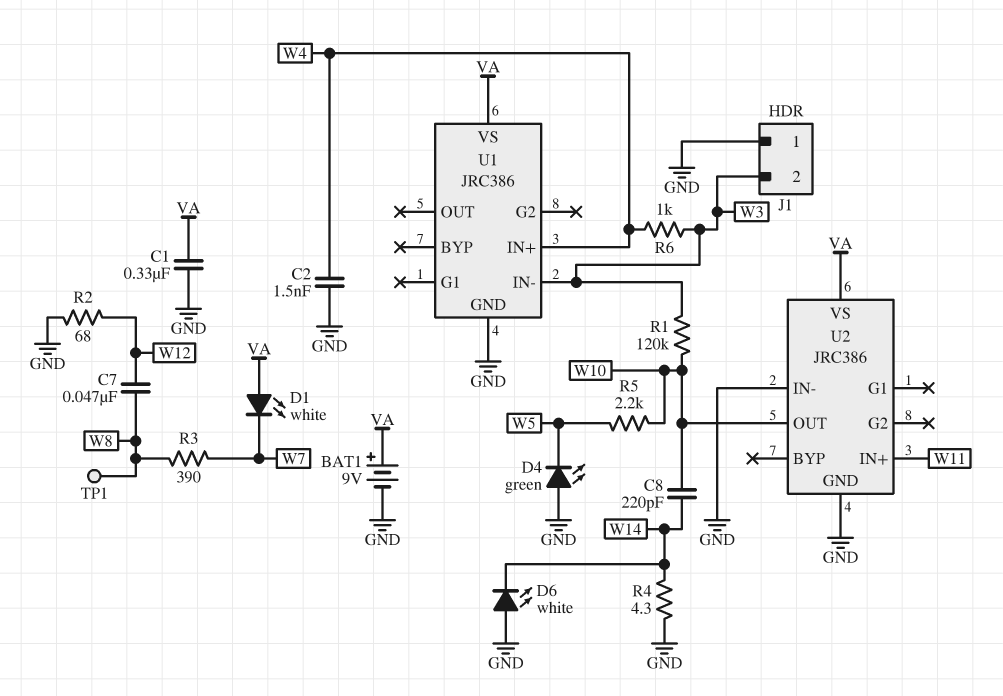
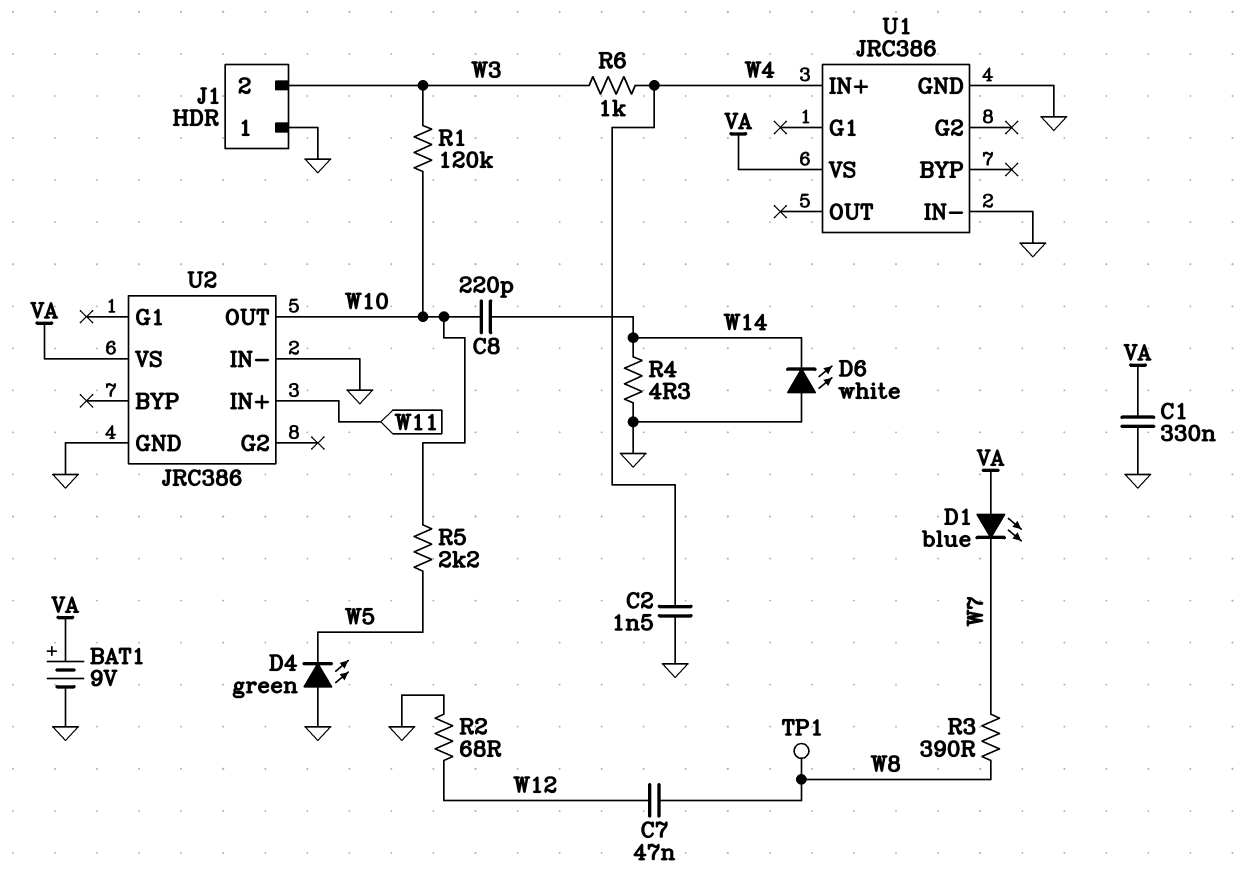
D1: LED white (A VA, K W7) -> LED blue (A VA, K W7)
U1 pin IN-: W3 -> GND

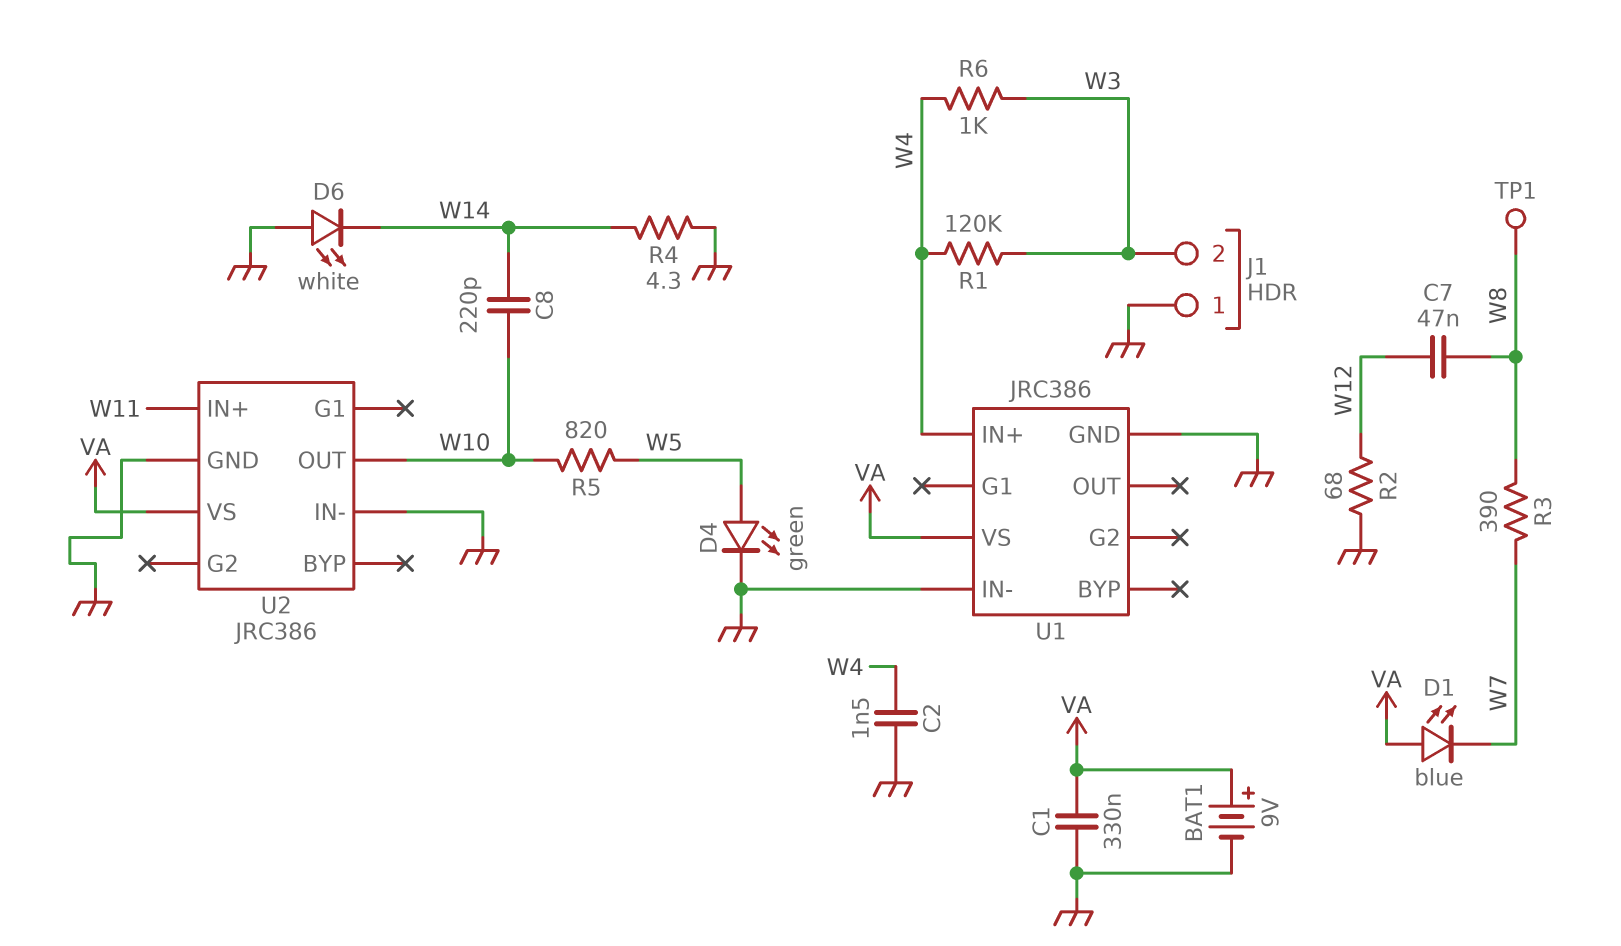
D4: LED green (A GND, K W5) -> LED green (A W5, K GND)
R1: 120k (W3, W10) -> 120k (W3, W4)
R5: 2.2k (W5, W10) -> 820 (W5, W10)

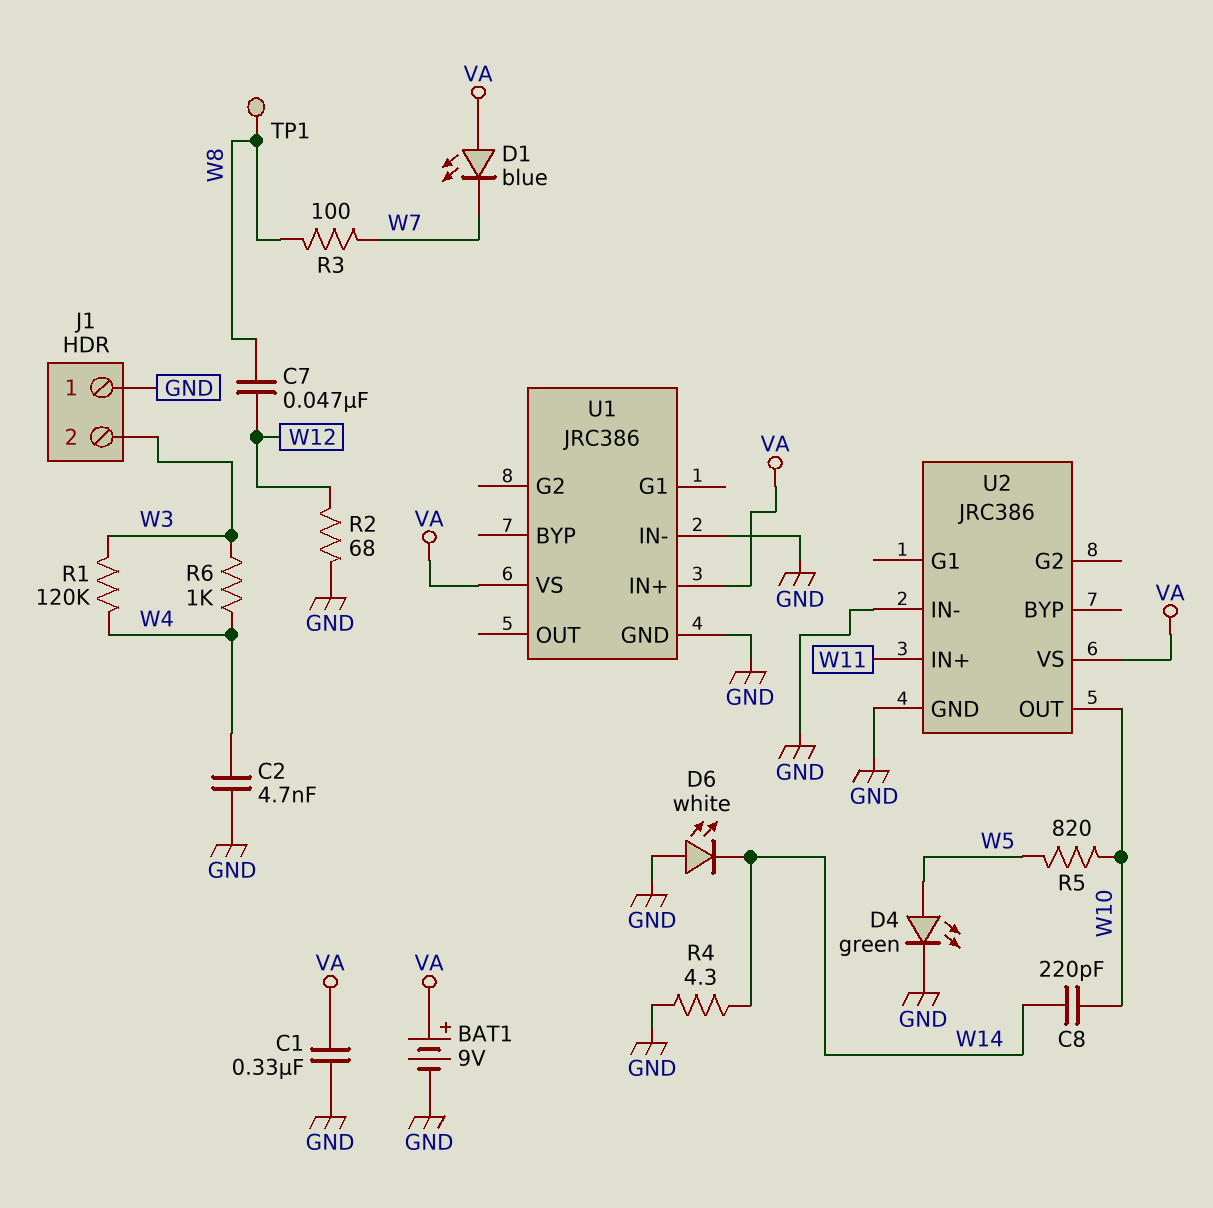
C2: 1.5nF (GND, W4) -> 4.7nF (GND, W4)
R3: 390 (W7, W8) -> 100 (W7, W8)
U1 pin IN+: W4 -> VA

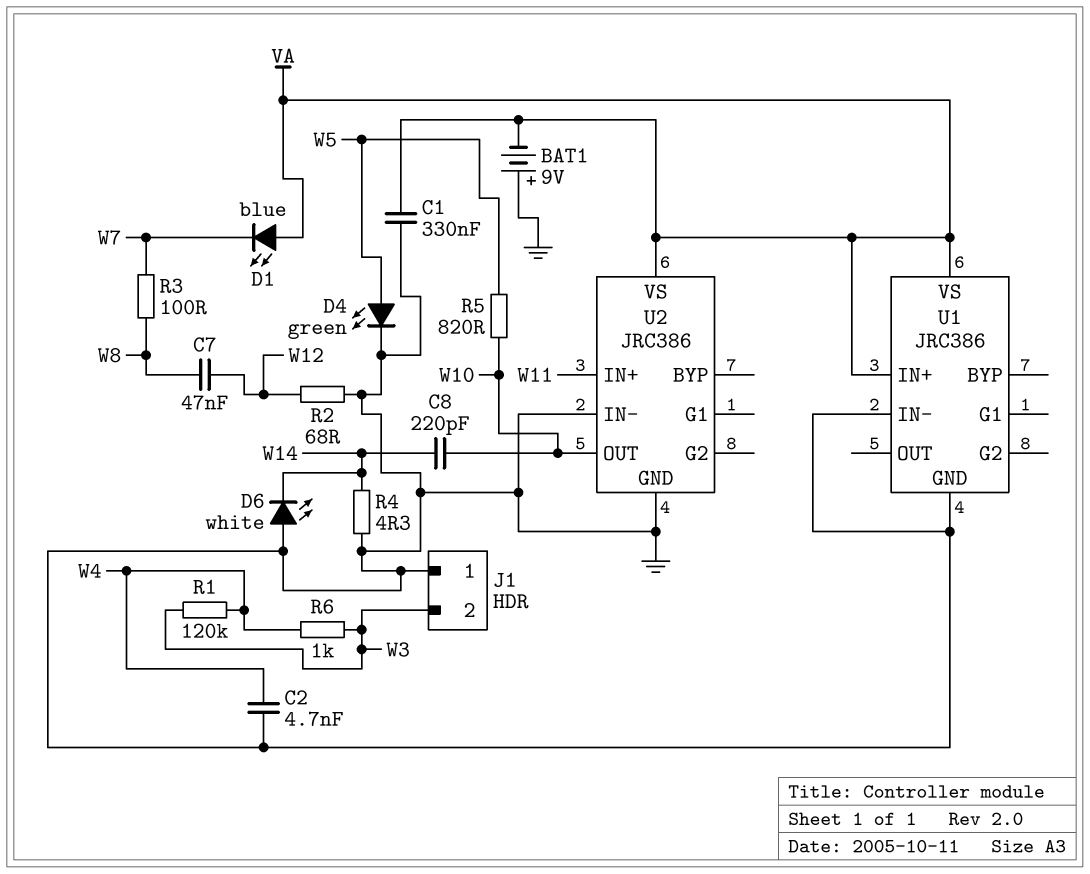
BAT1: 9V (plus VA, minus GND) -> 9V (plus GND, minus VA)
TP1: test point (W8) -> none

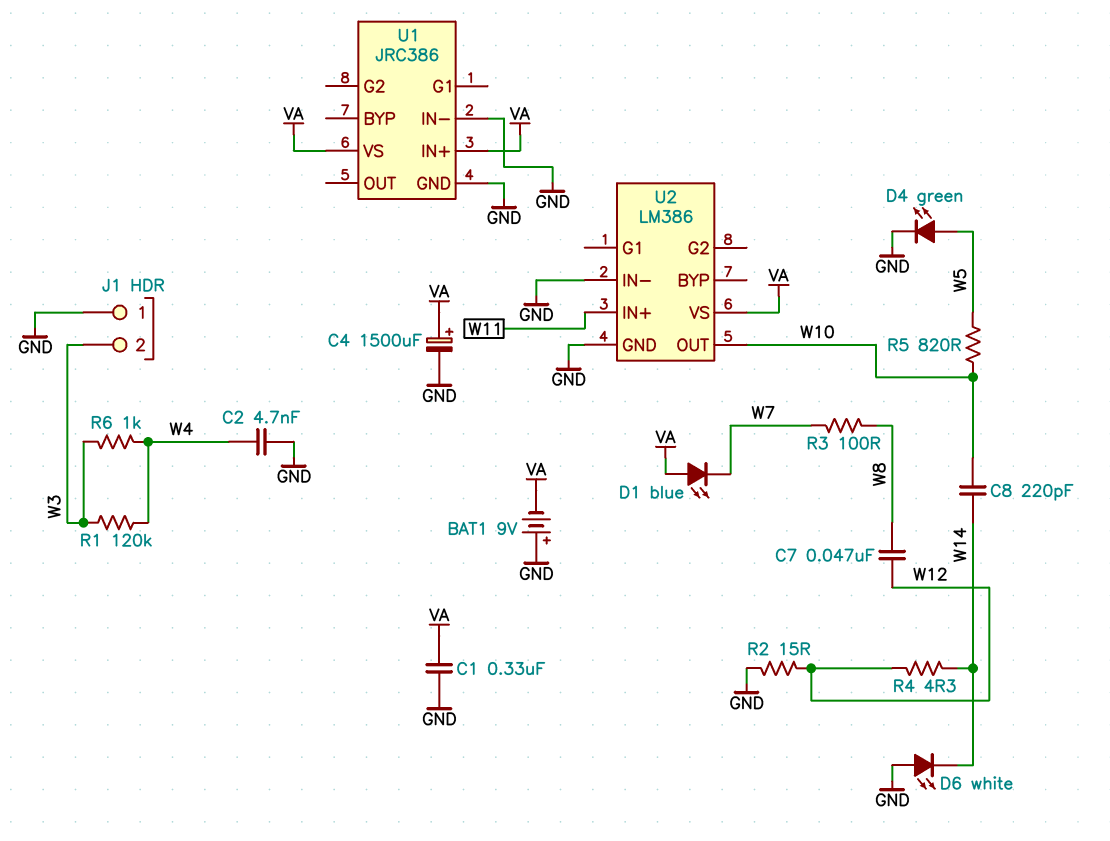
C4: none -> 1500uF (plus VA, minus GND)
R2: 68 (GND, W12) -> 15 (GND, W12)
R4: 4.3 (GND, W14) -> 4.3 (W12, W14)
U2: JRC386 -> LM386

